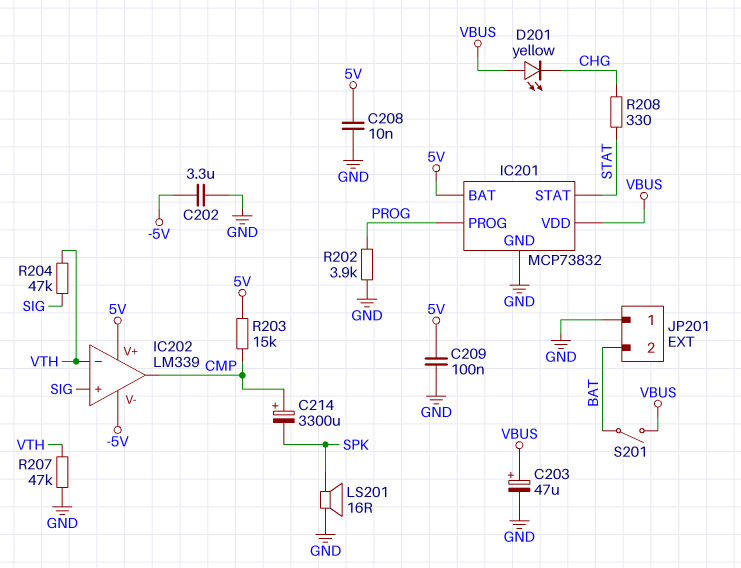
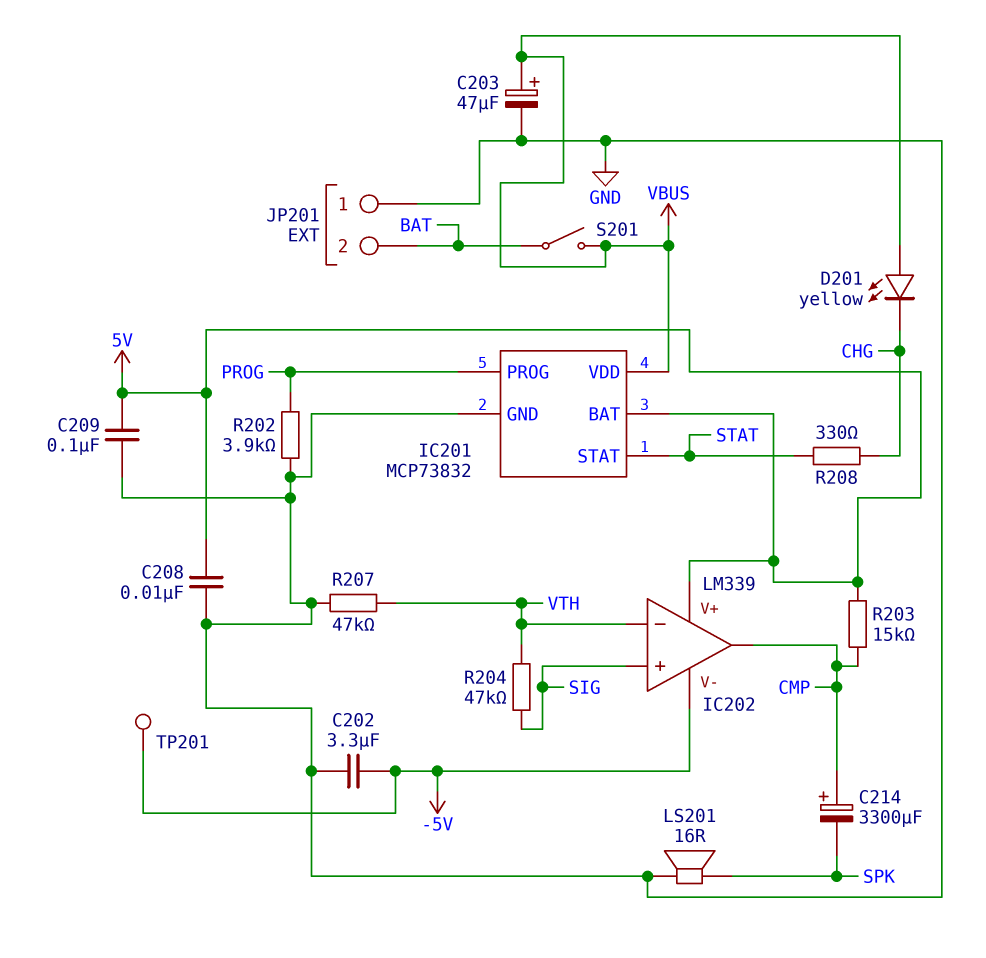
TP201: none -> test point (-5V)

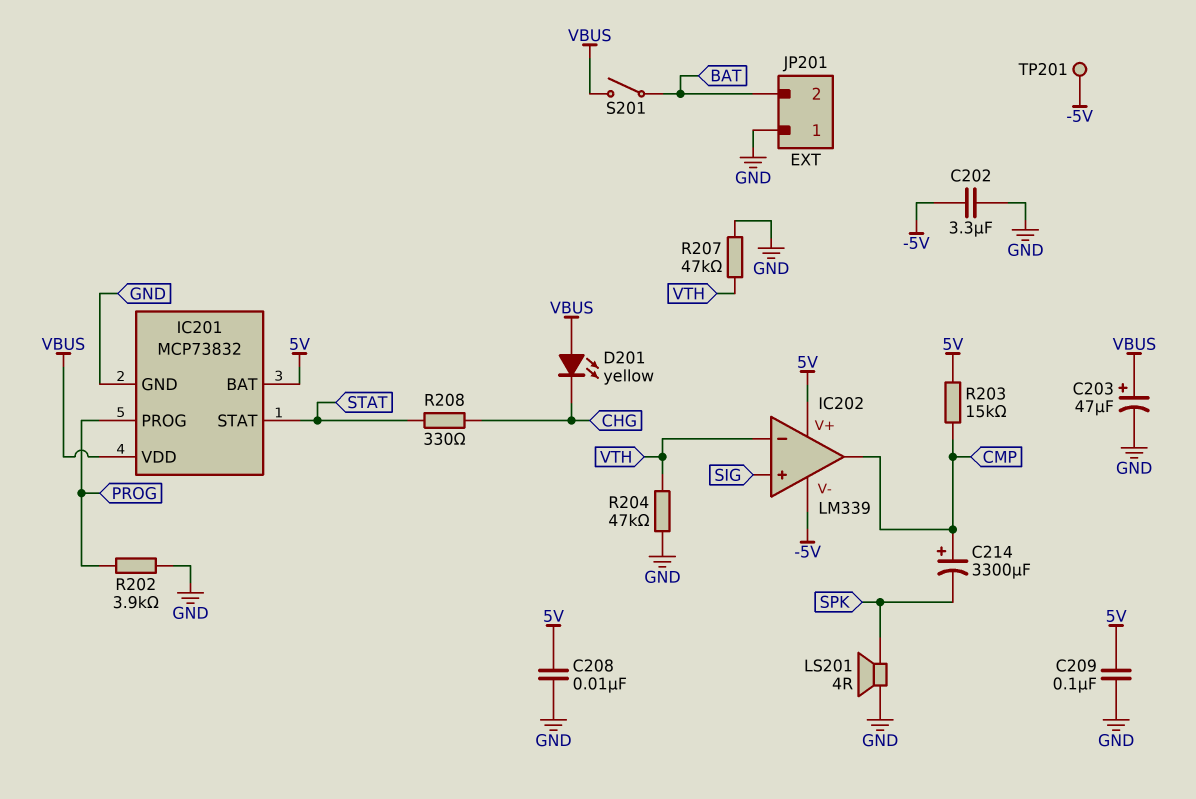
LS201: speaker 16R (GND, SPK) -> speaker 4R (GND, SPK)
R204: 47k (SIG, VTH) -> 47k (GND, VTH)

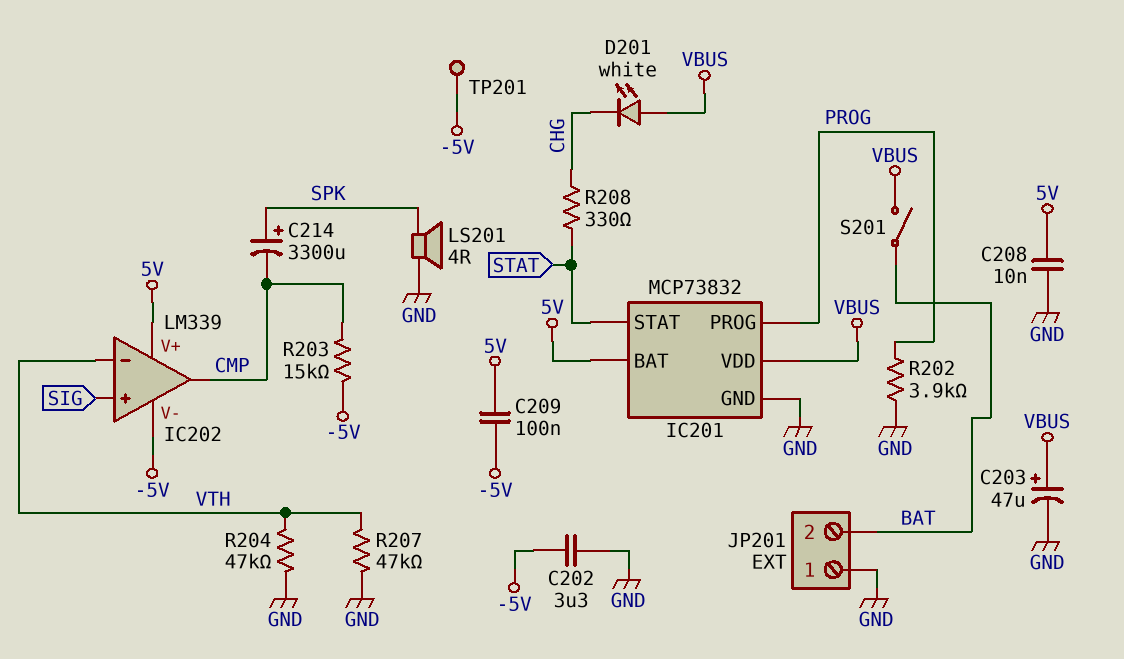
C209: 100nF (5V, GND) -> 100nF (-5V, 5V)
C214: 3300uF (plus CMP, minus SPK) -> 3300uF (plus SPK, minus CMP)
D201: LED yellow (A VBUS, K CHG) -> LED white (A VBUS, K CHG)
R203: 15k (5V, CMP) -> 15k (-5V, CMP)

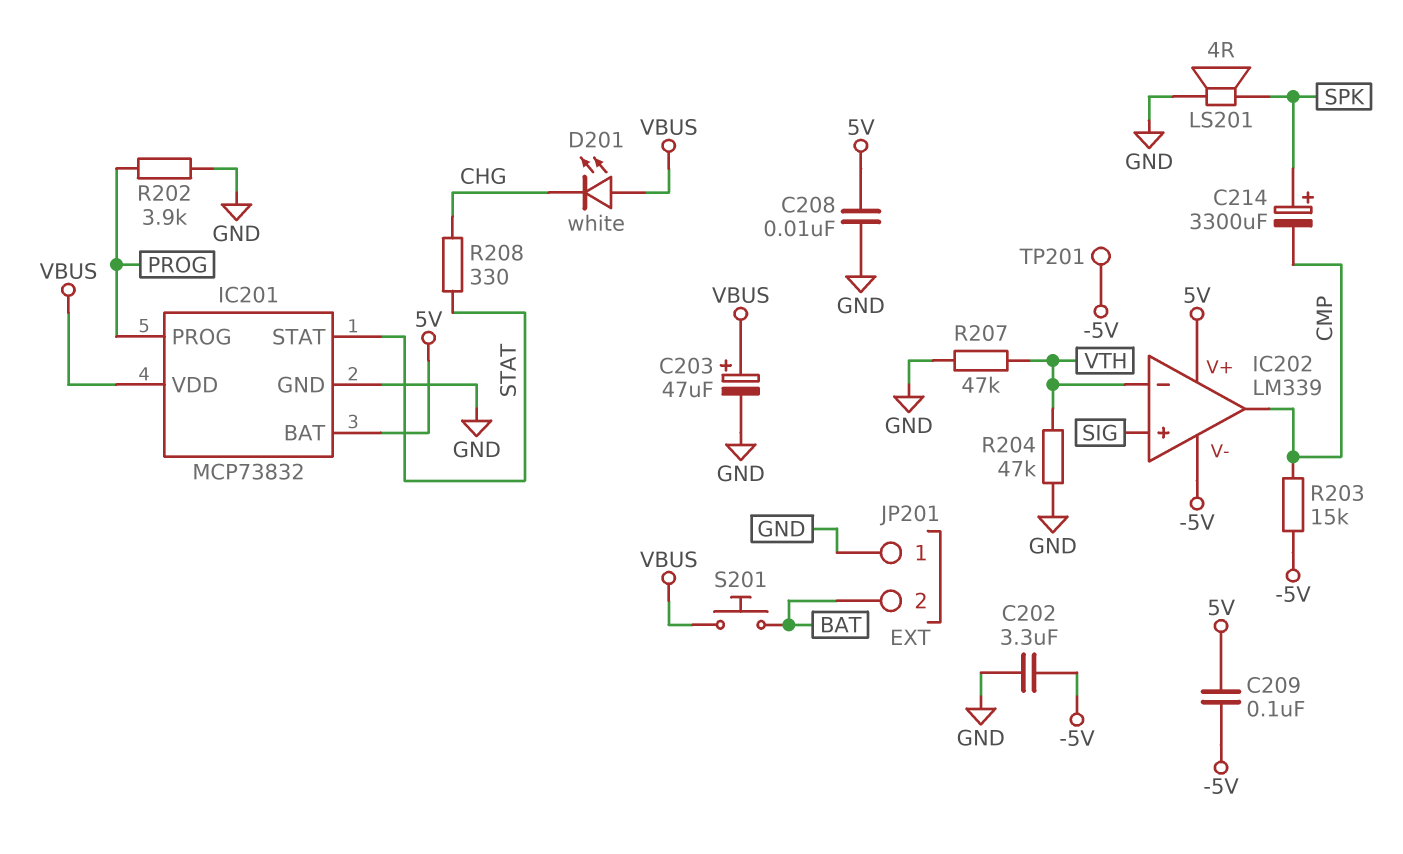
S201: switch (BAT, VBUS) -> button (BAT, VBUS)

